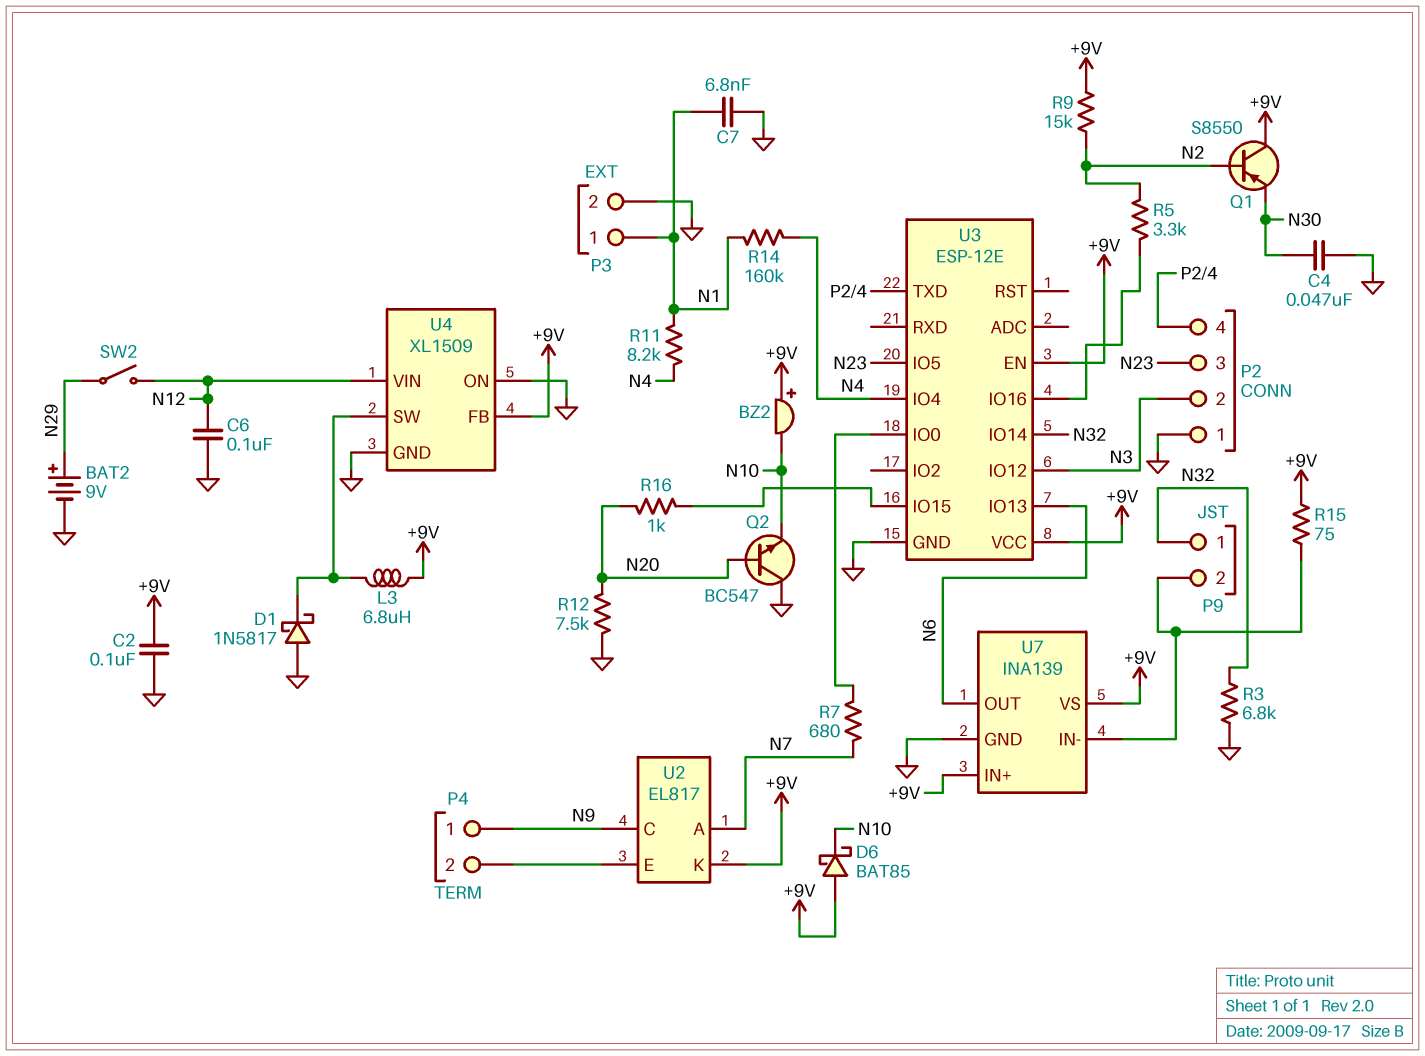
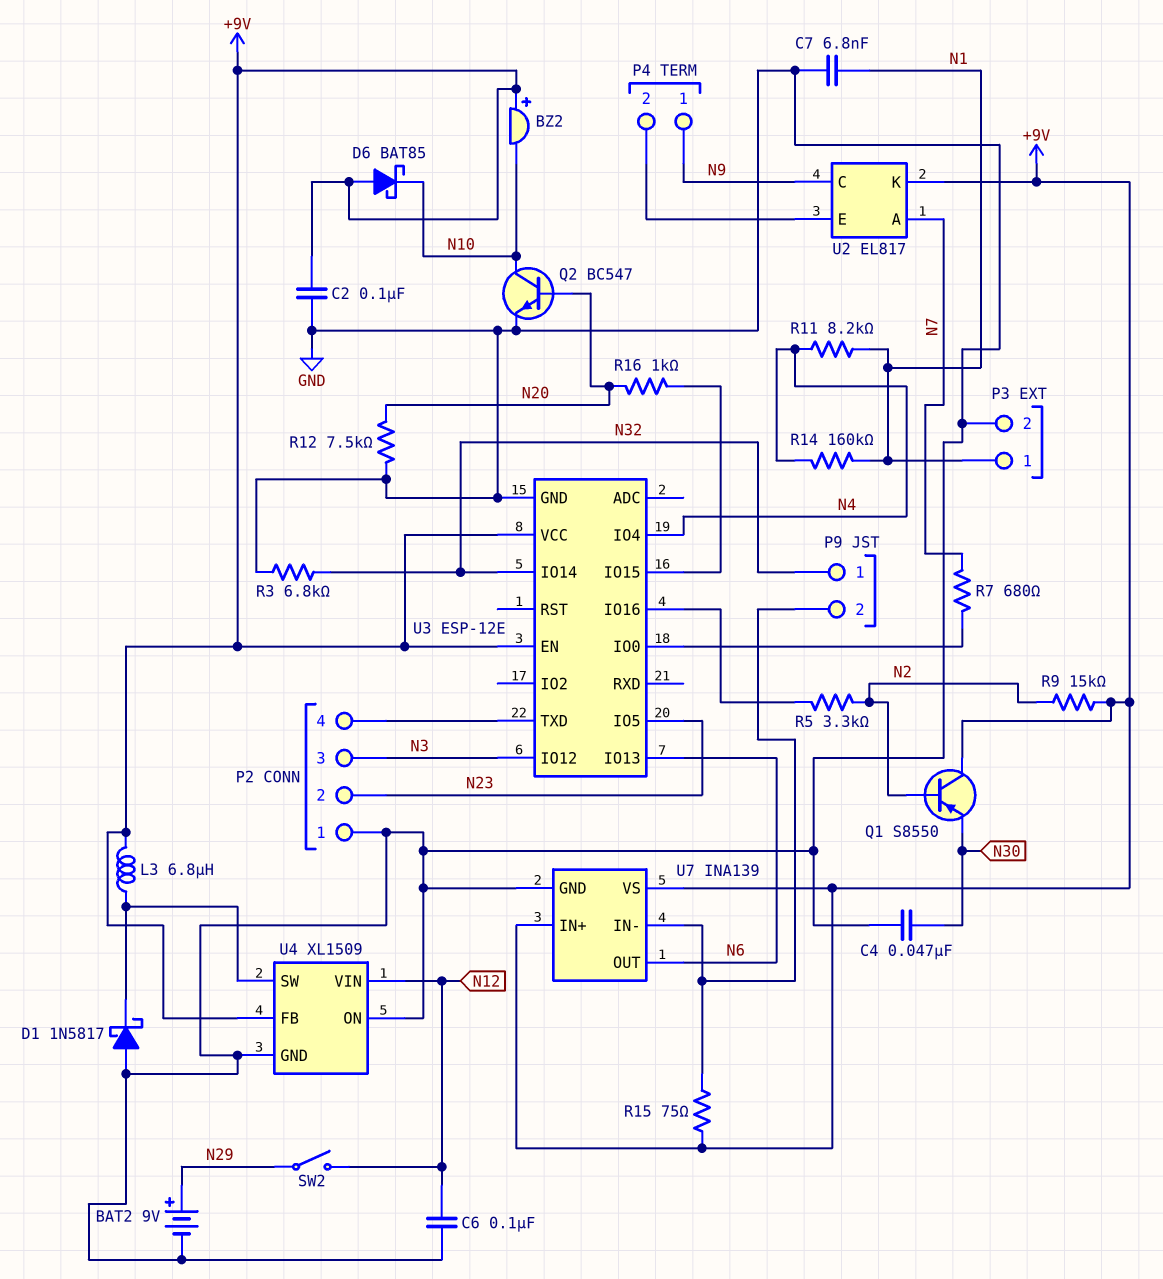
P2 pin 2: N3 -> N23
P2 pin 3: N23 -> N3
Q2: NPN BC547 (B N20, C GND, E N10) -> NPN BC547 (B N20, C N10, E GND)

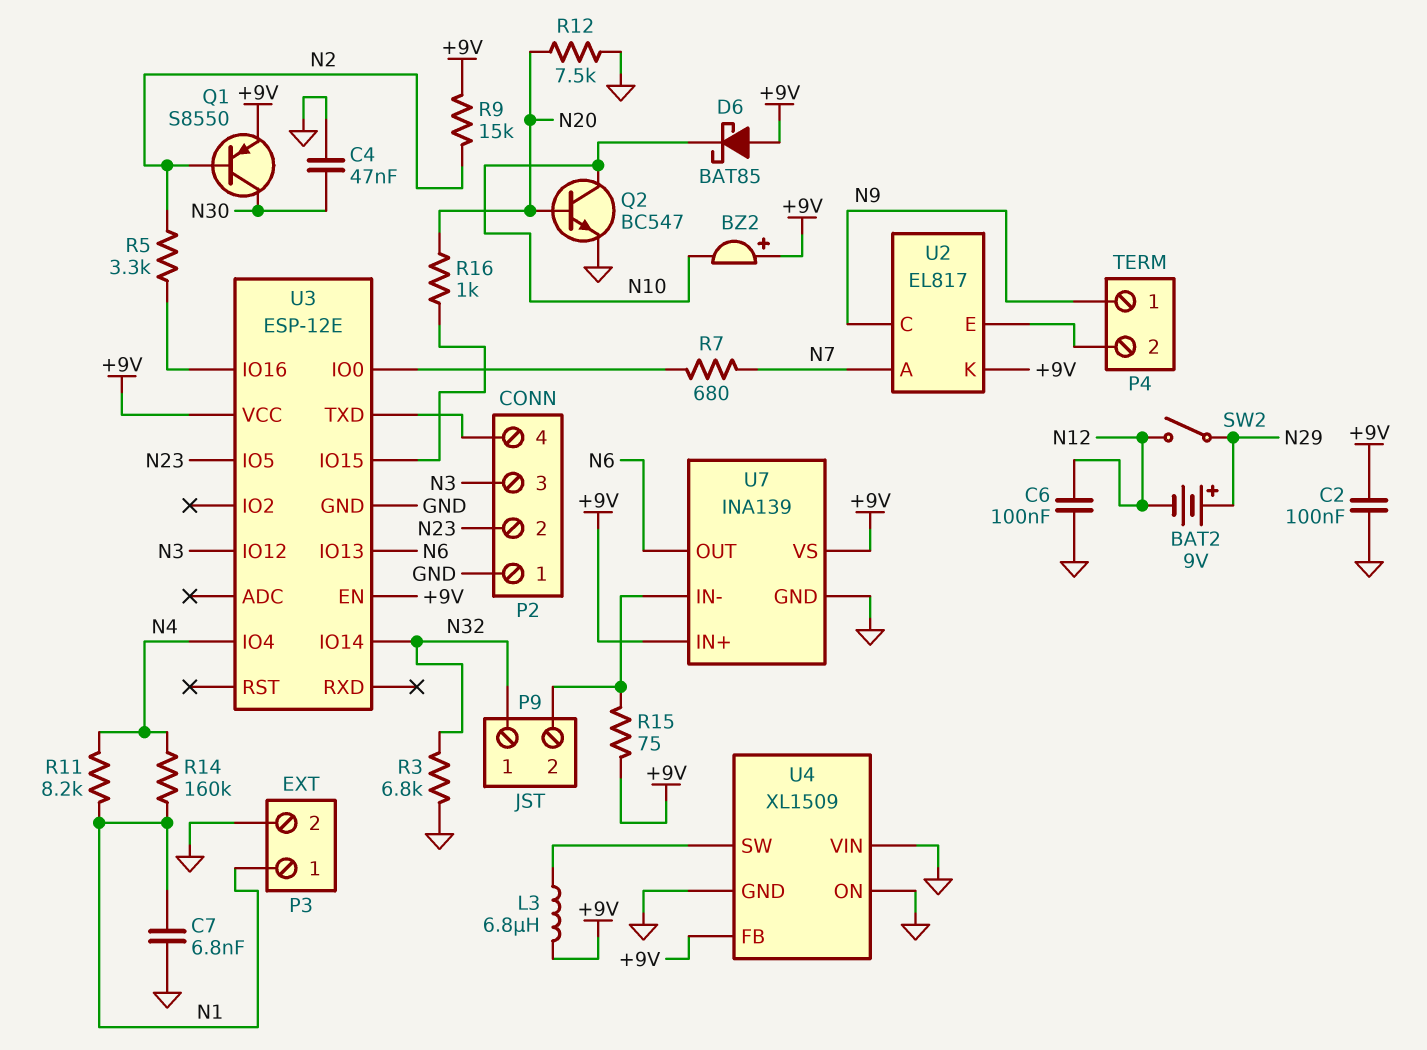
BAT2: 9V (plus N29, minus GND) -> 9V (plus N29, minus N12)
D1: schottky 1N5817 (A GND, K U4/SW) -> none
Q1: PNP S8550 (B N2, C +9V, E N30) -> PNP S8550 (B N2, C N30, E +9V)
U4 pin VIN: N12 -> GND

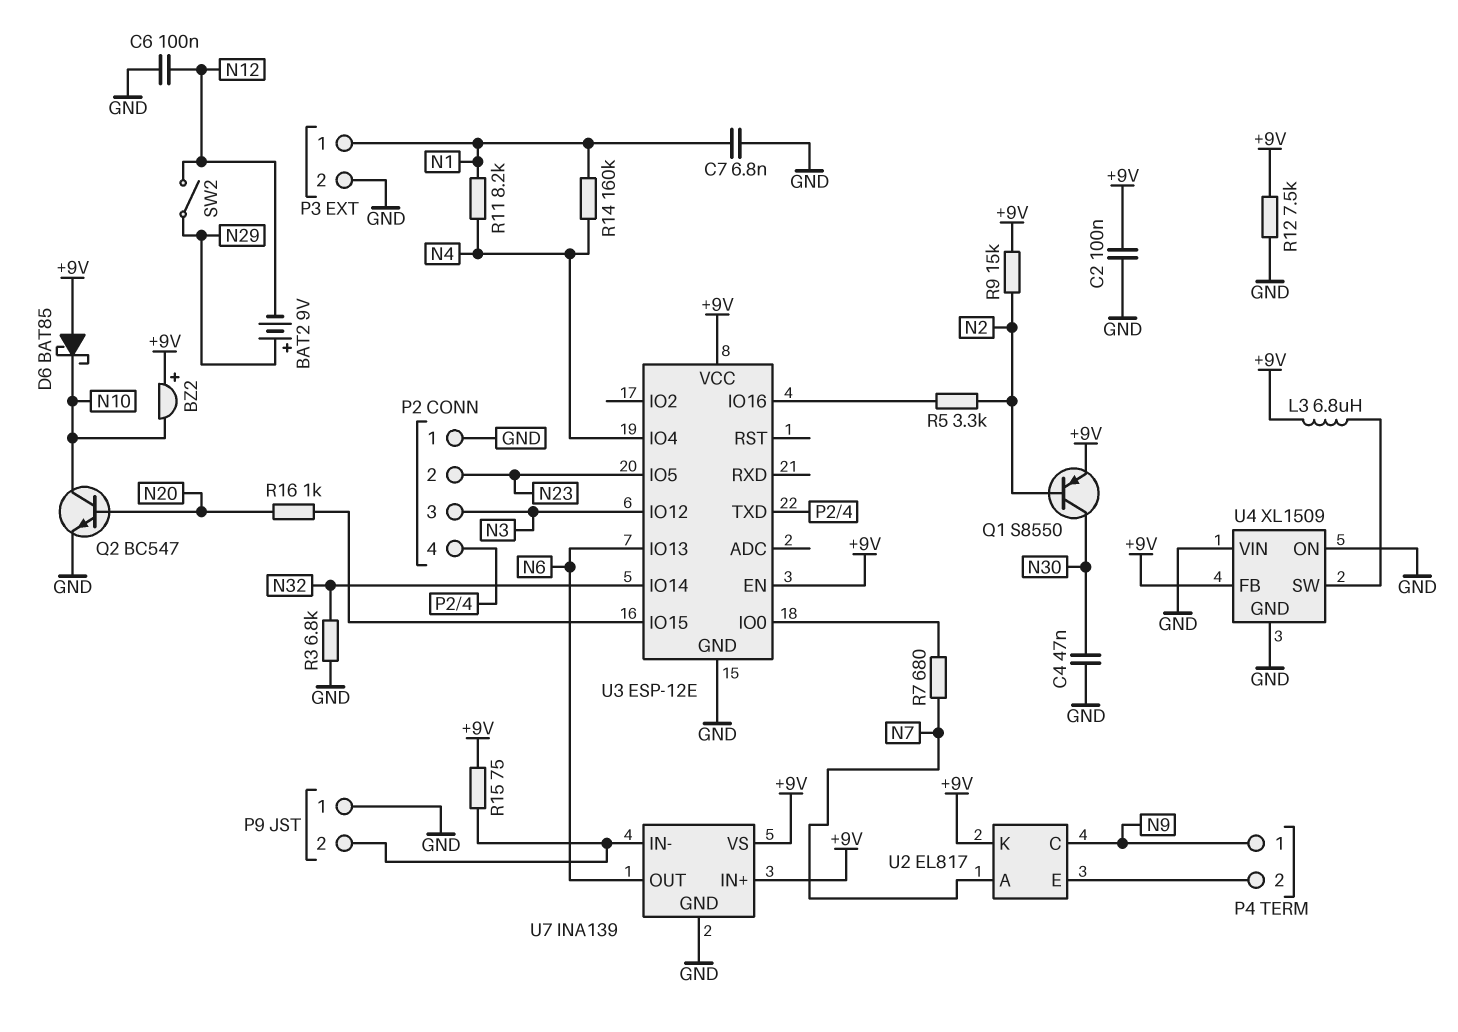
P9 pin 1: N32 -> GND
R12: 7.5k (GND, N20) -> 7.5k (+9V, GND)

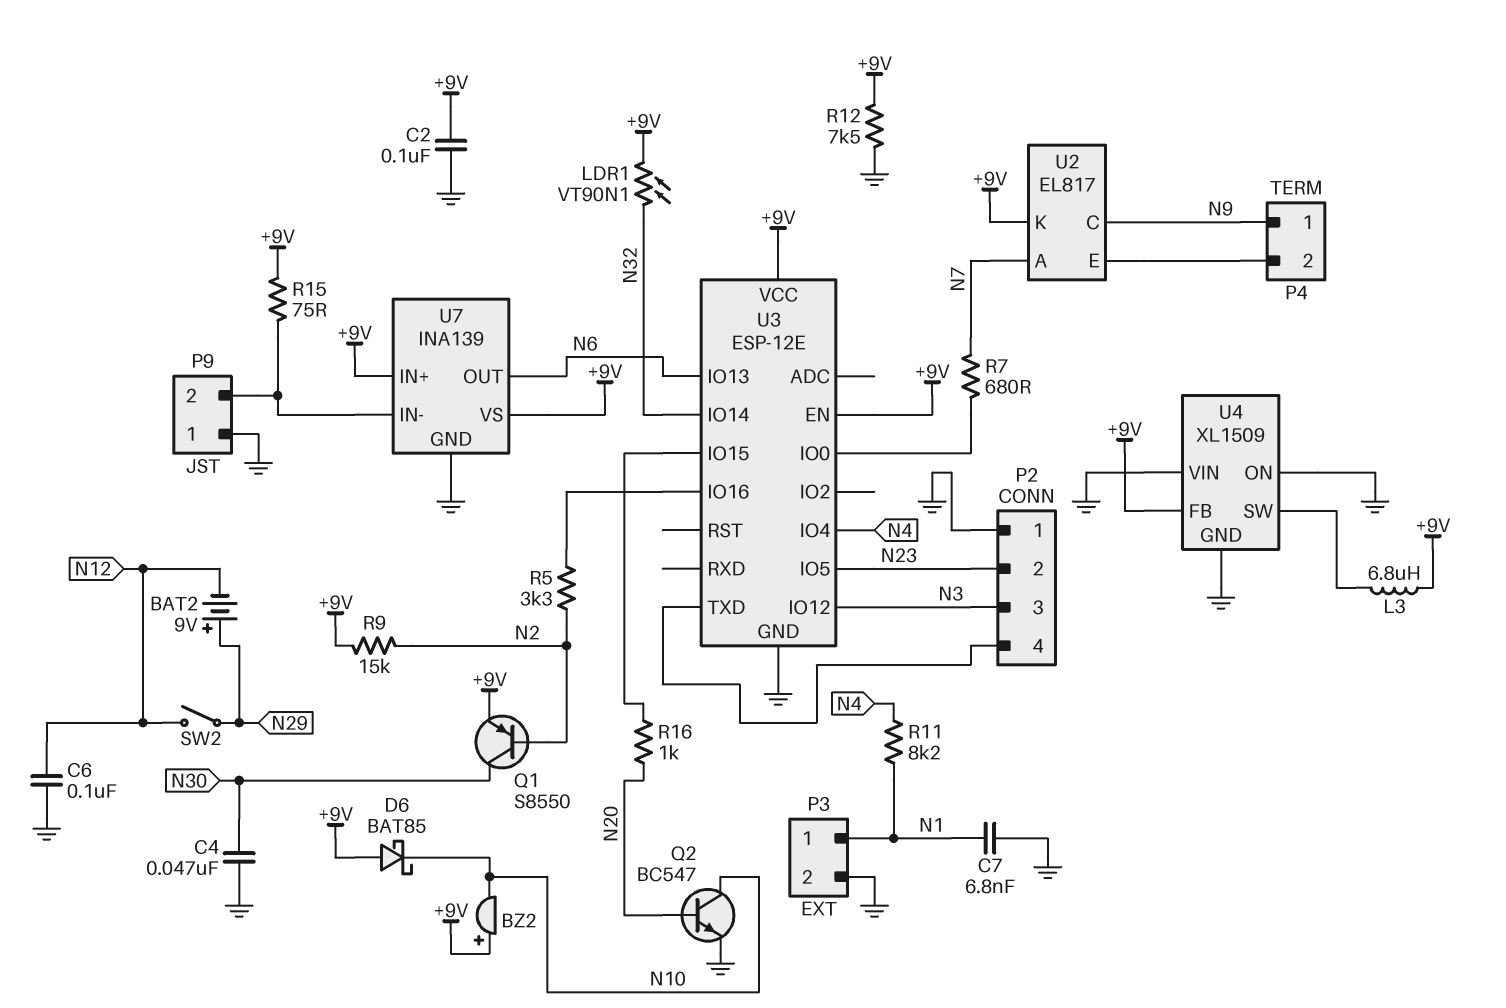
LDR1: none -> VT90N1 (+9V, N32)
R3: 6.8k (GND, N32) -> none
R14: 160k (N1, N4) -> none

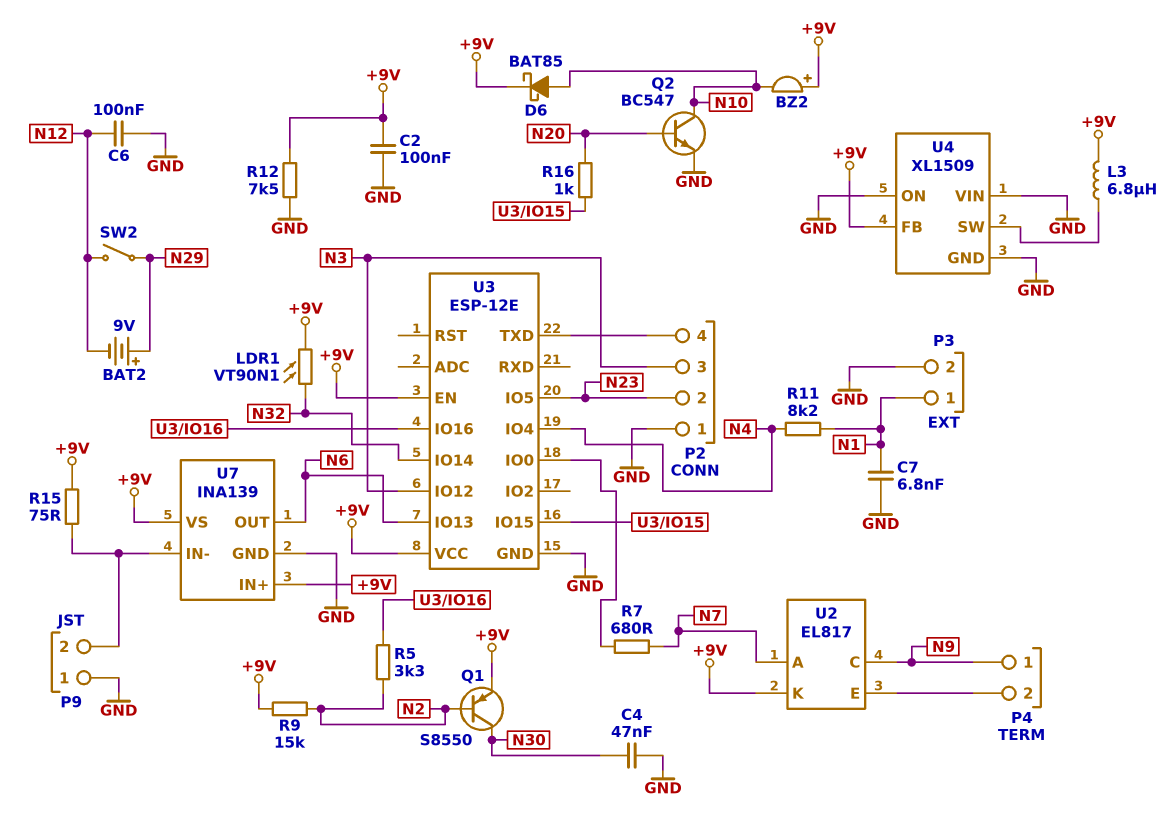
D6: schottky BAT85 (A +9V, K N10) -> schottky BAT85 (A N10, K +9V)

